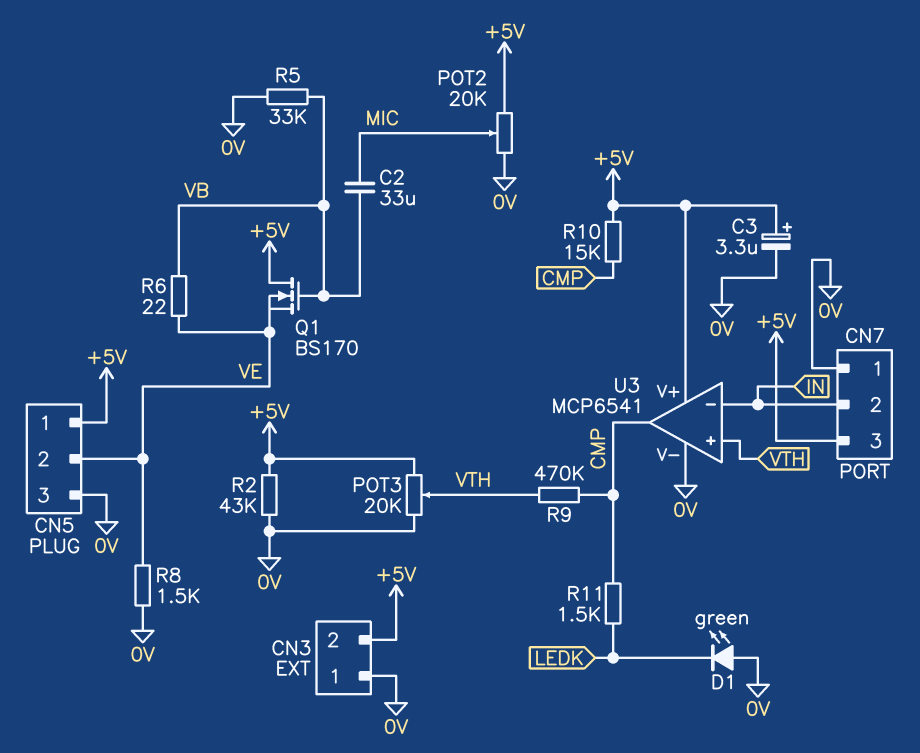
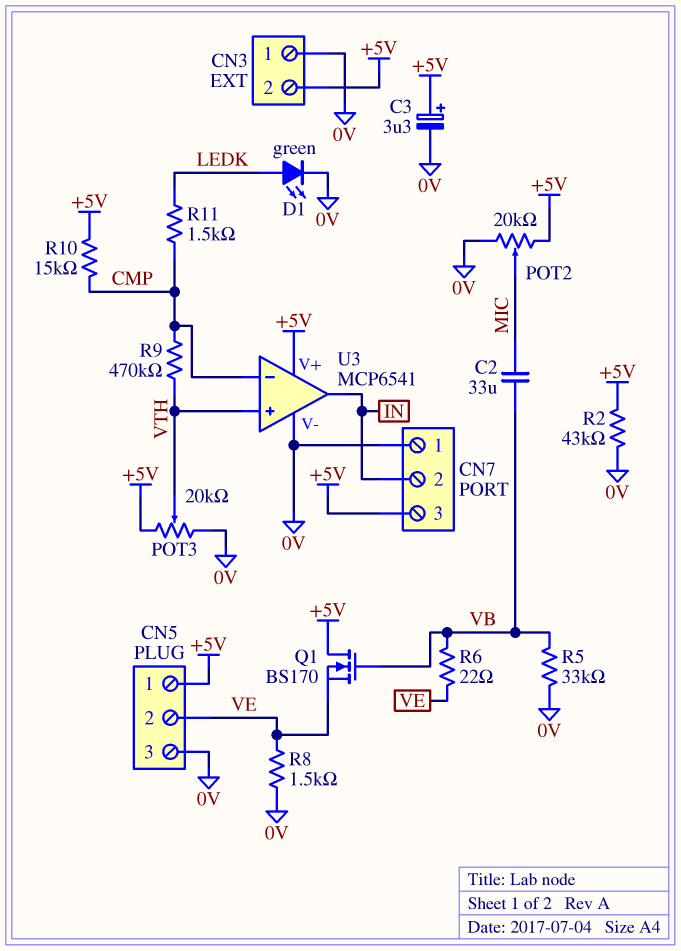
D1: LED green (A 0V, K LEDK) -> LED green (A LEDK, K 0V)
U3 pin in-: IN -> CMP
U3 pin out: CMP -> IN

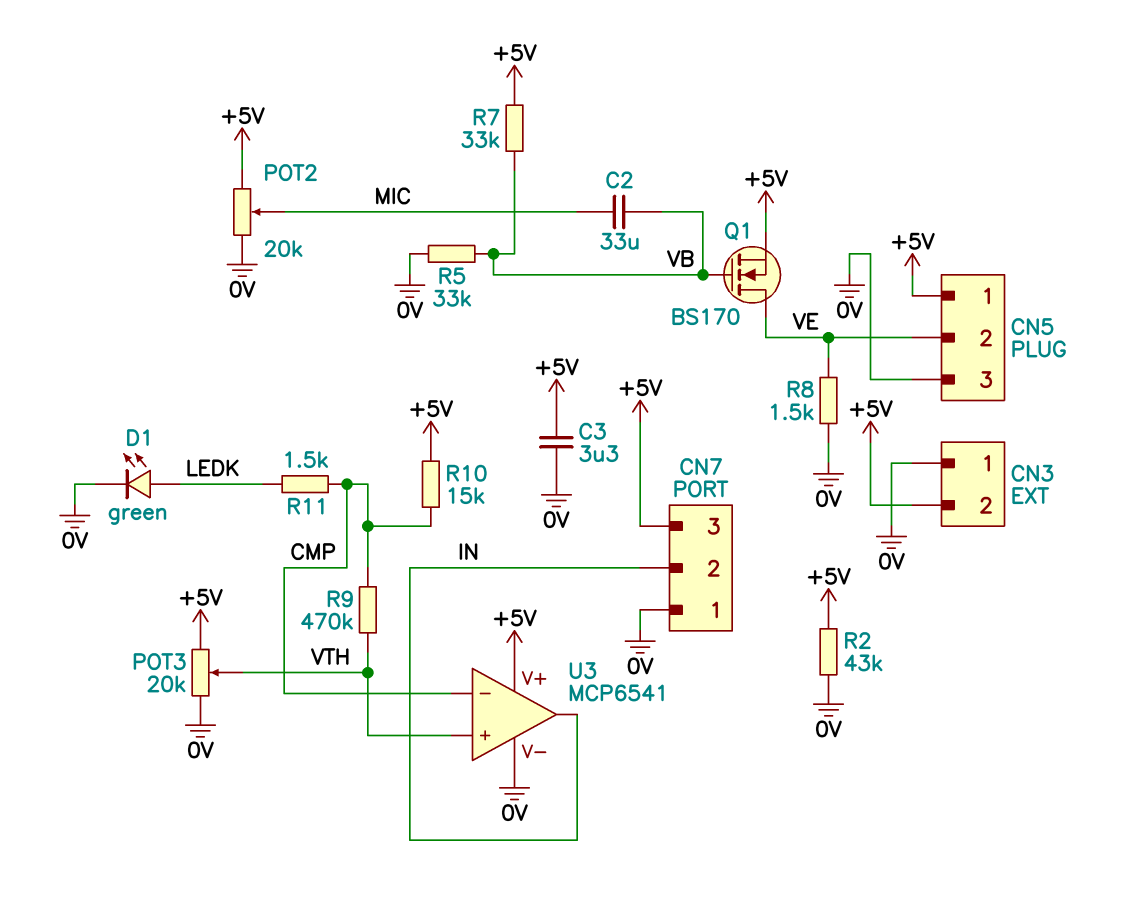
C3: 3.3uF (plus +5V, minus 0V) -> 3.3uF (+5V, 0V)
Q1: NMOS BS170 (G VB, D +5V, S VE) -> NMOS BS170 (G VB, D VE, S +5V)
R6: 22 (VB, VE) -> none
R7: none -> 33k (+5V, VB)

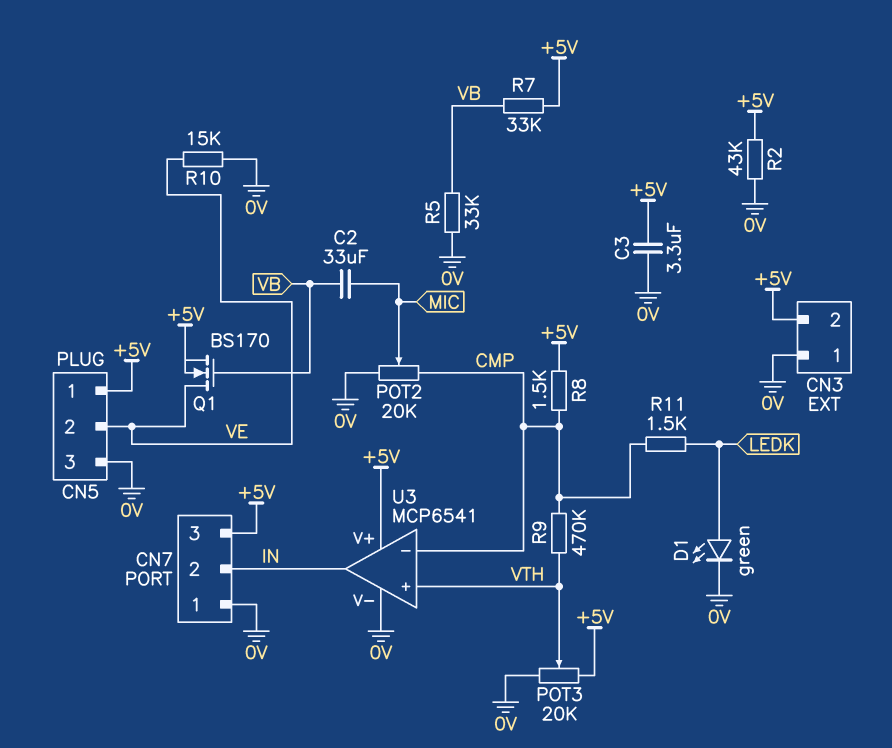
POT2: 20k (+5V, 0V, wiper MIC) -> 20k (0V, CMP, wiper MIC)
R8: 1.5k (0V, VE) -> 1.5k (+5V, CMP)
R10: 15k (+5V, CMP) -> 15k (0V, VE)

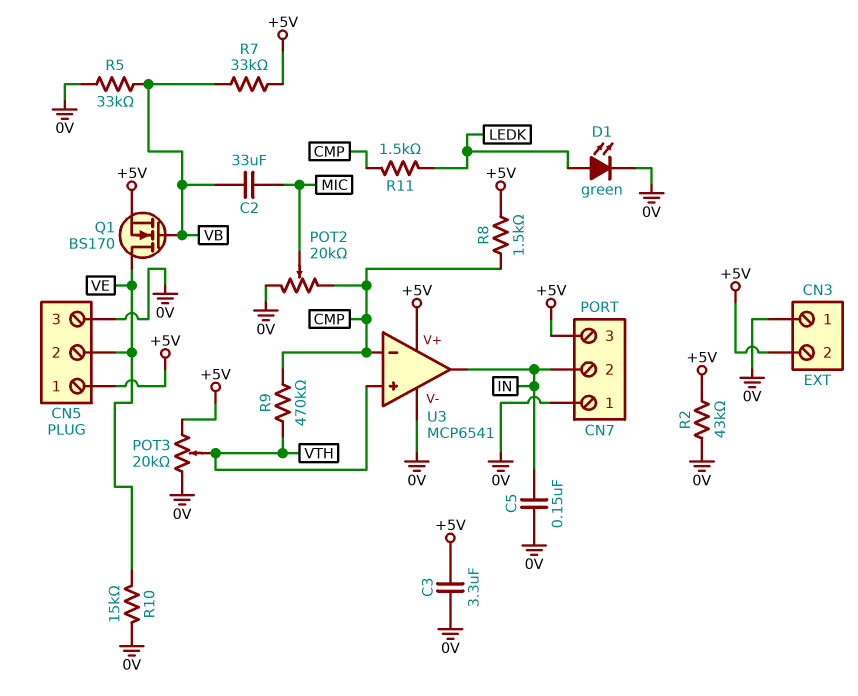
C5: none -> 150nF (0V, IN)

